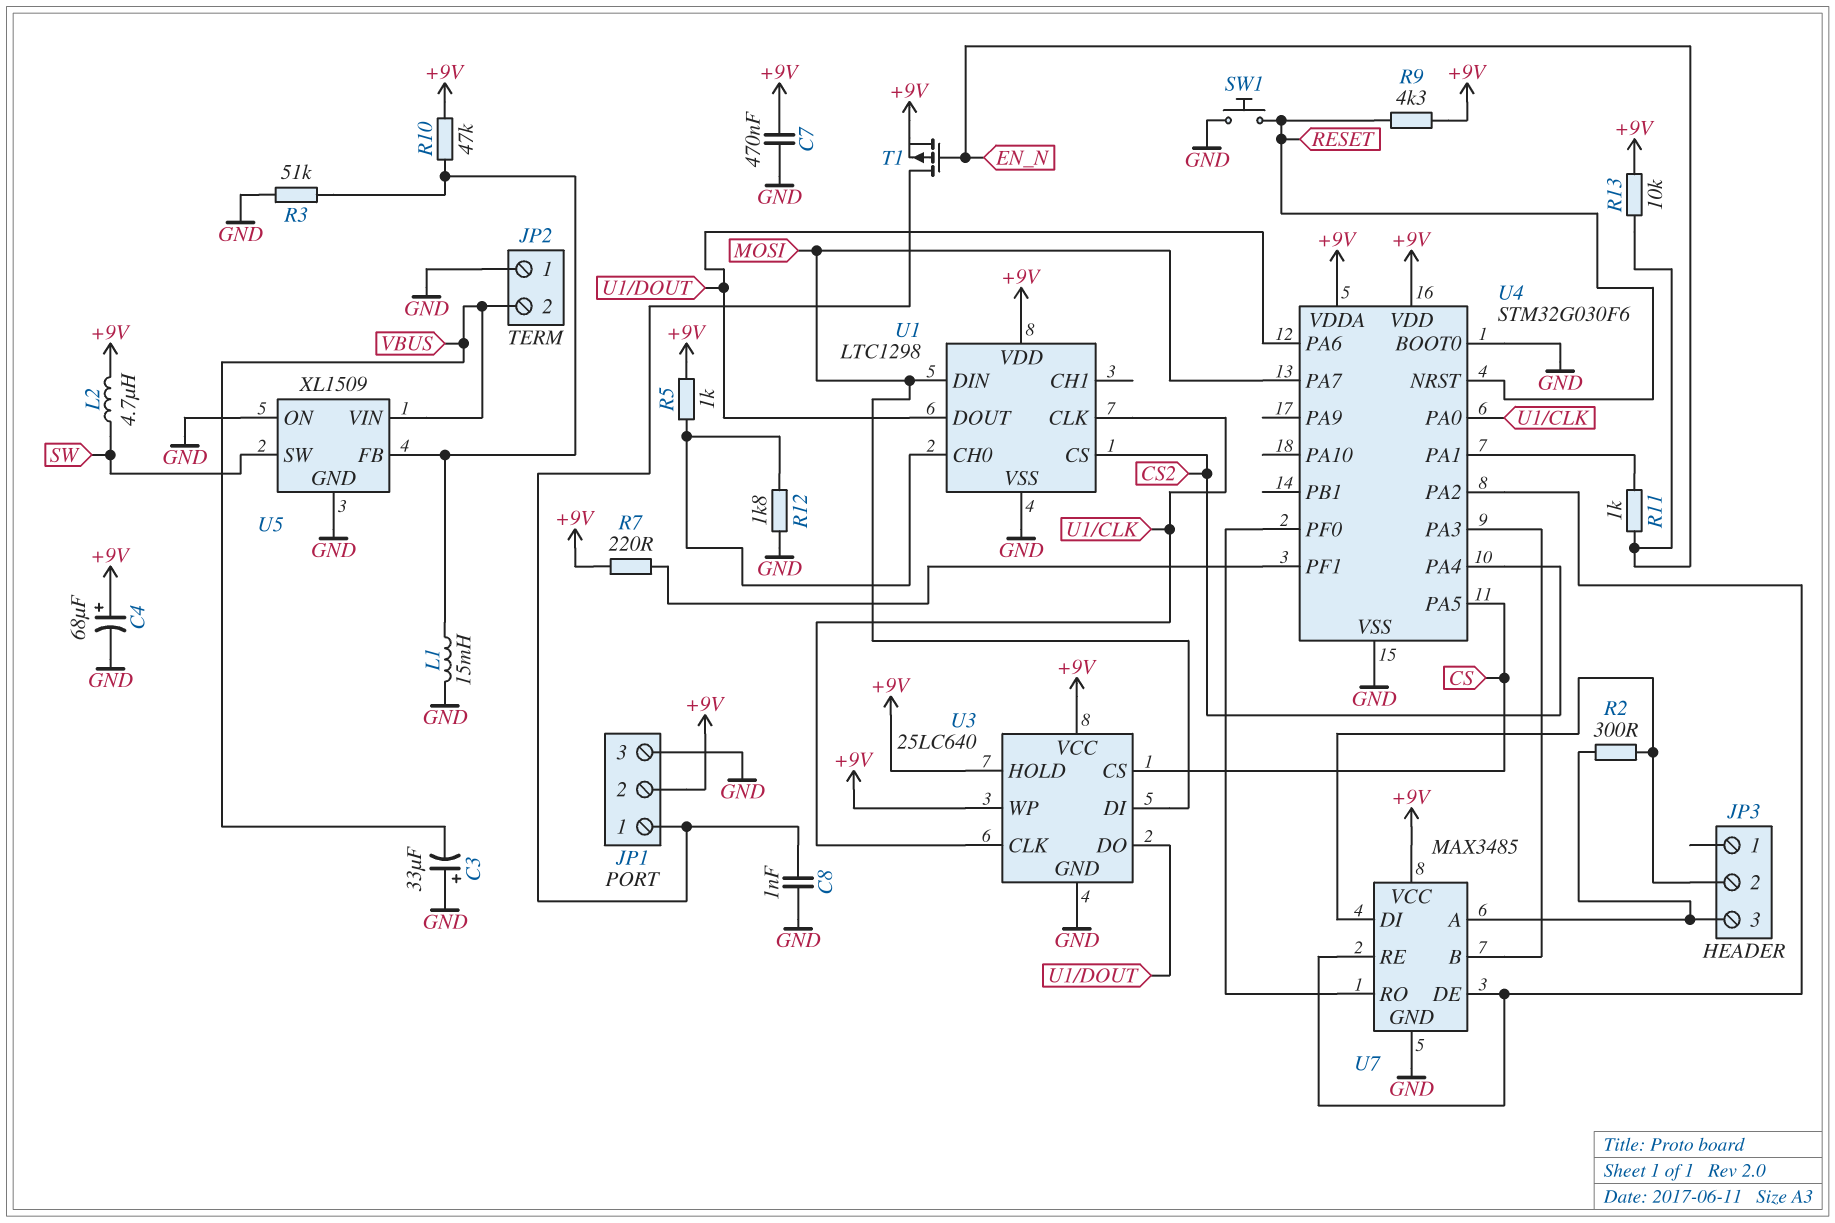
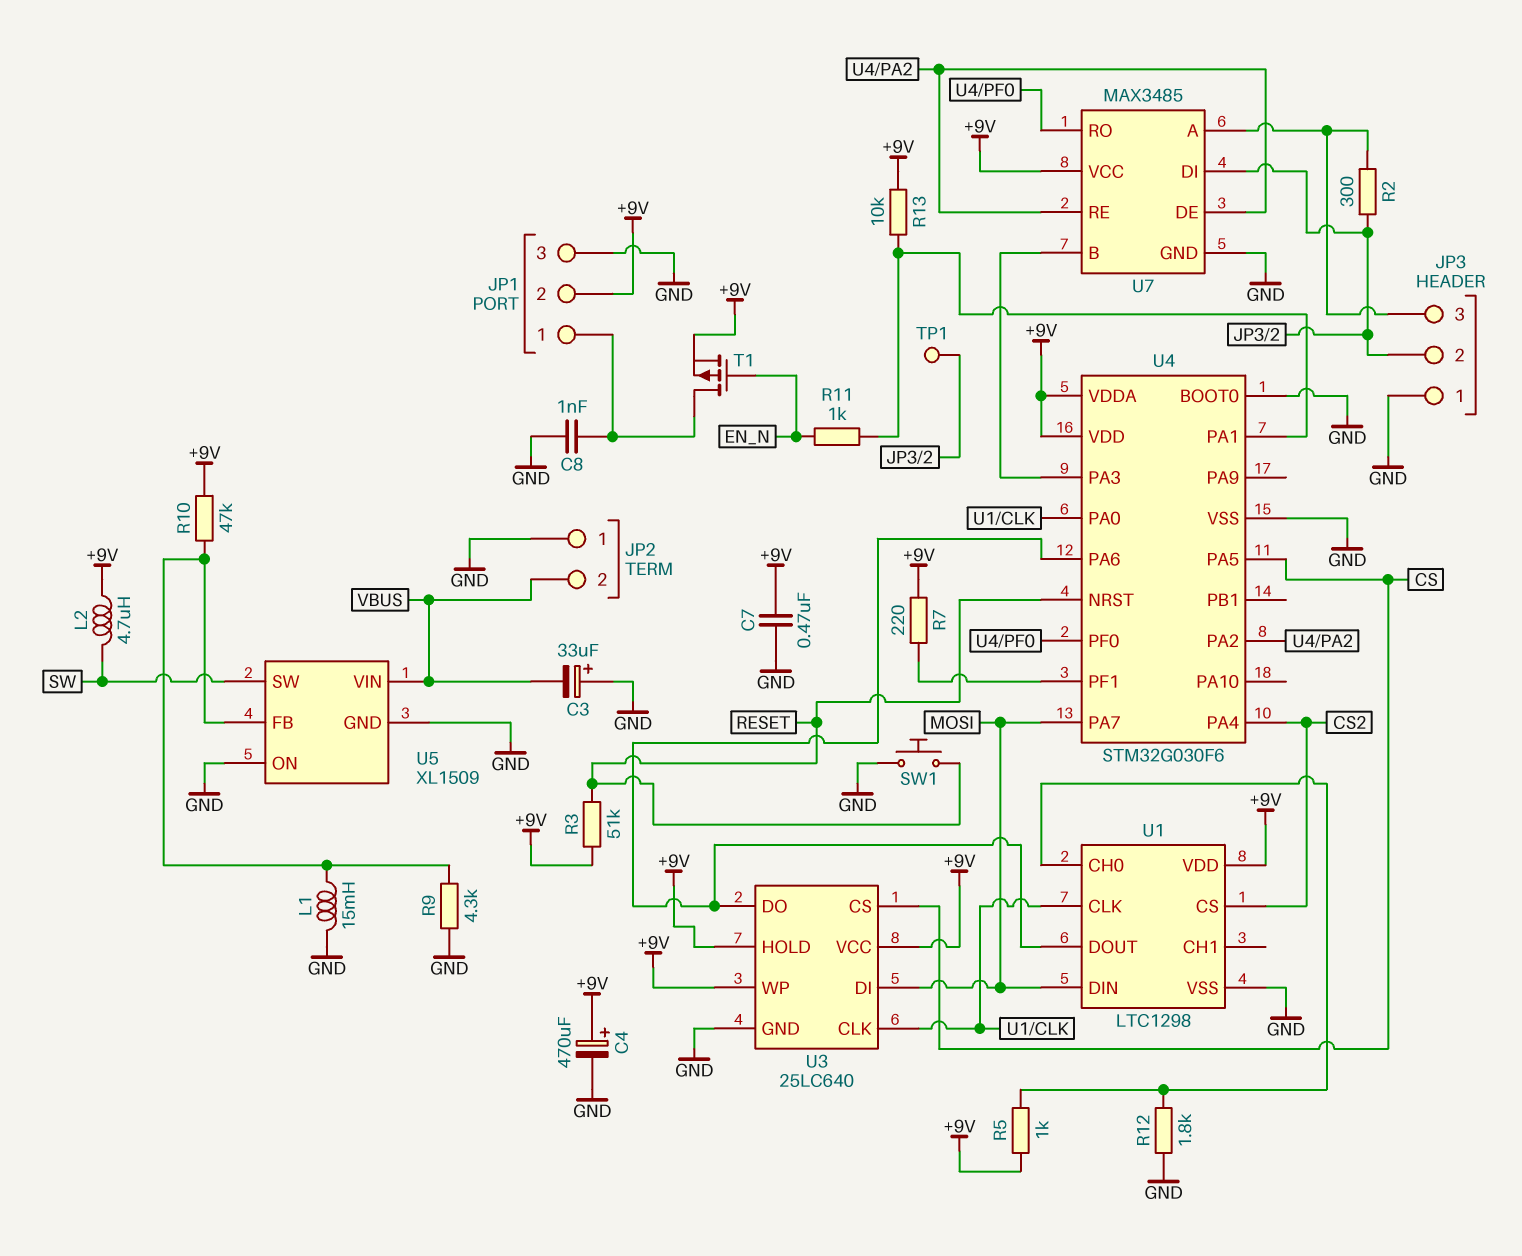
C4: 68uF (plus +9V, minus GND) -> 470uF (plus +9V, minus GND)
JP3 pin 1: none -> GND
R3: 51k (GND, U5/FB) -> 51k (+9V, RESET)
R9: 4.3k (+9V, RESET) -> 4.3k (GND, U5/FB)
R13: 10k (+9V, EN_N) -> 10k (+9V, U4/PA1)
TP1: none -> test point (JP3/2)

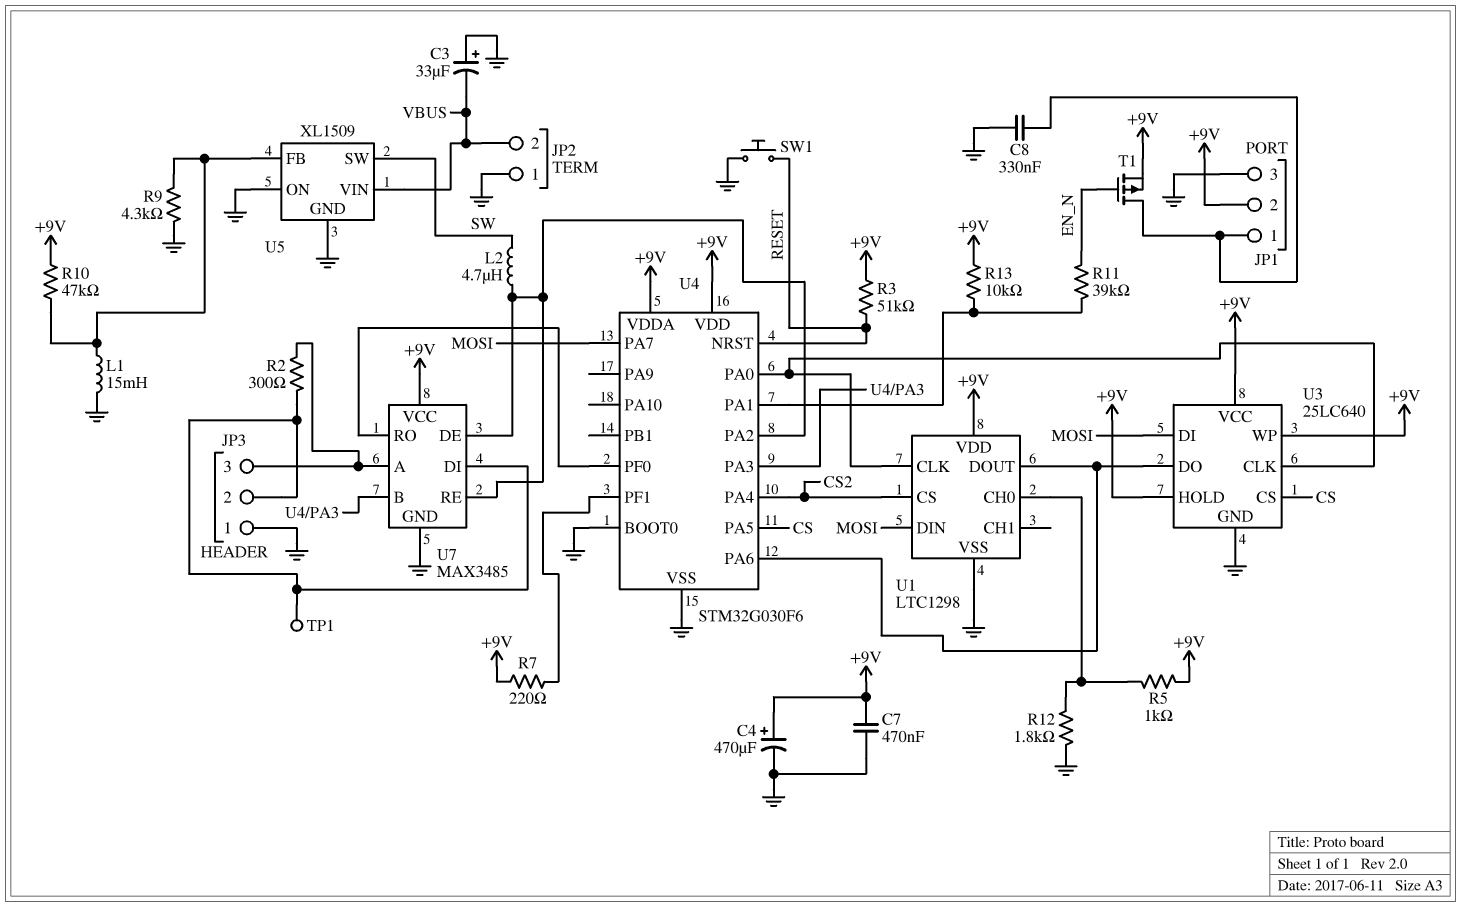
C8: 1nF (GND, JP1/1) -> 330nF (GND, JP1/1)
L2: 4.7uH (+9V, SW) -> 4.7uH (SW, U4/PA2)
R11: 1k (EN_N, U4/PA1) -> 39k (EN_N, U4/PA1)

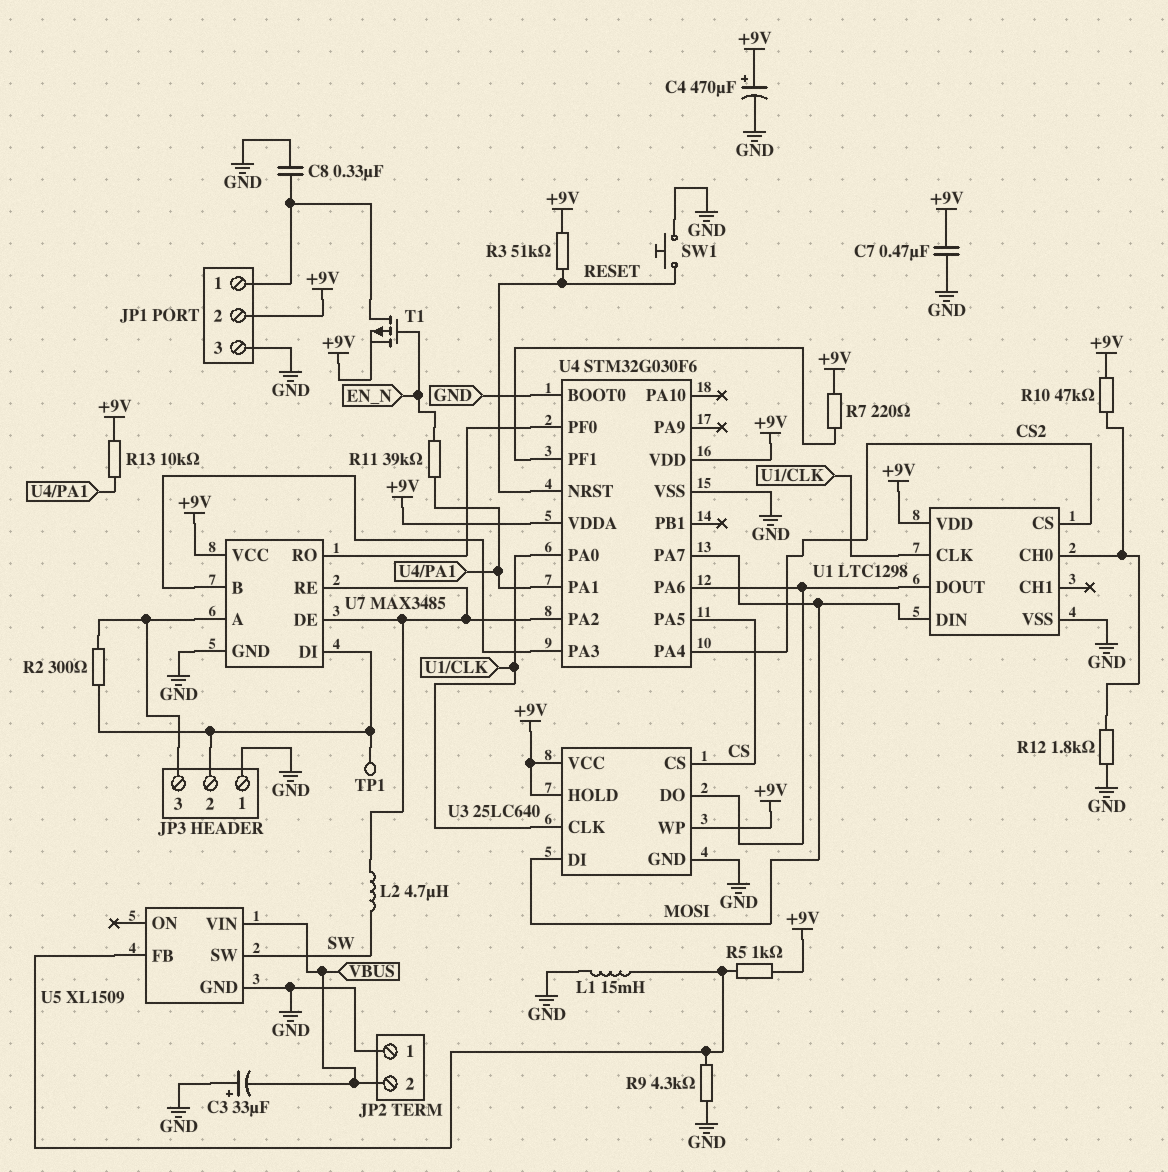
R5: 1k (+9V, U1/CH0) -> 1k (+9V, U5/FB)
R10: 47k (+9V, U5/FB) -> 47k (+9V, U1/CH0)
U5 pin ON: GND -> none

